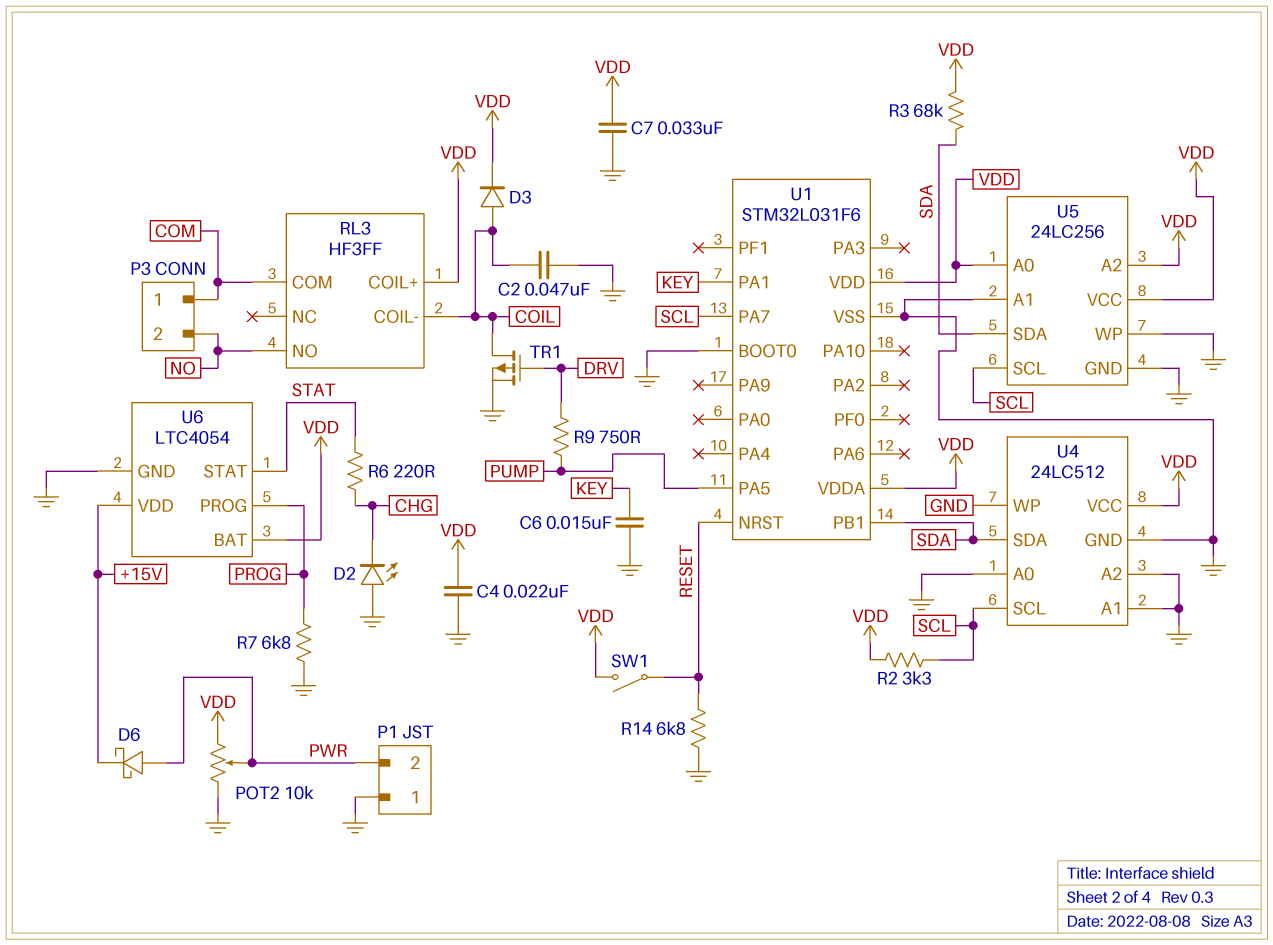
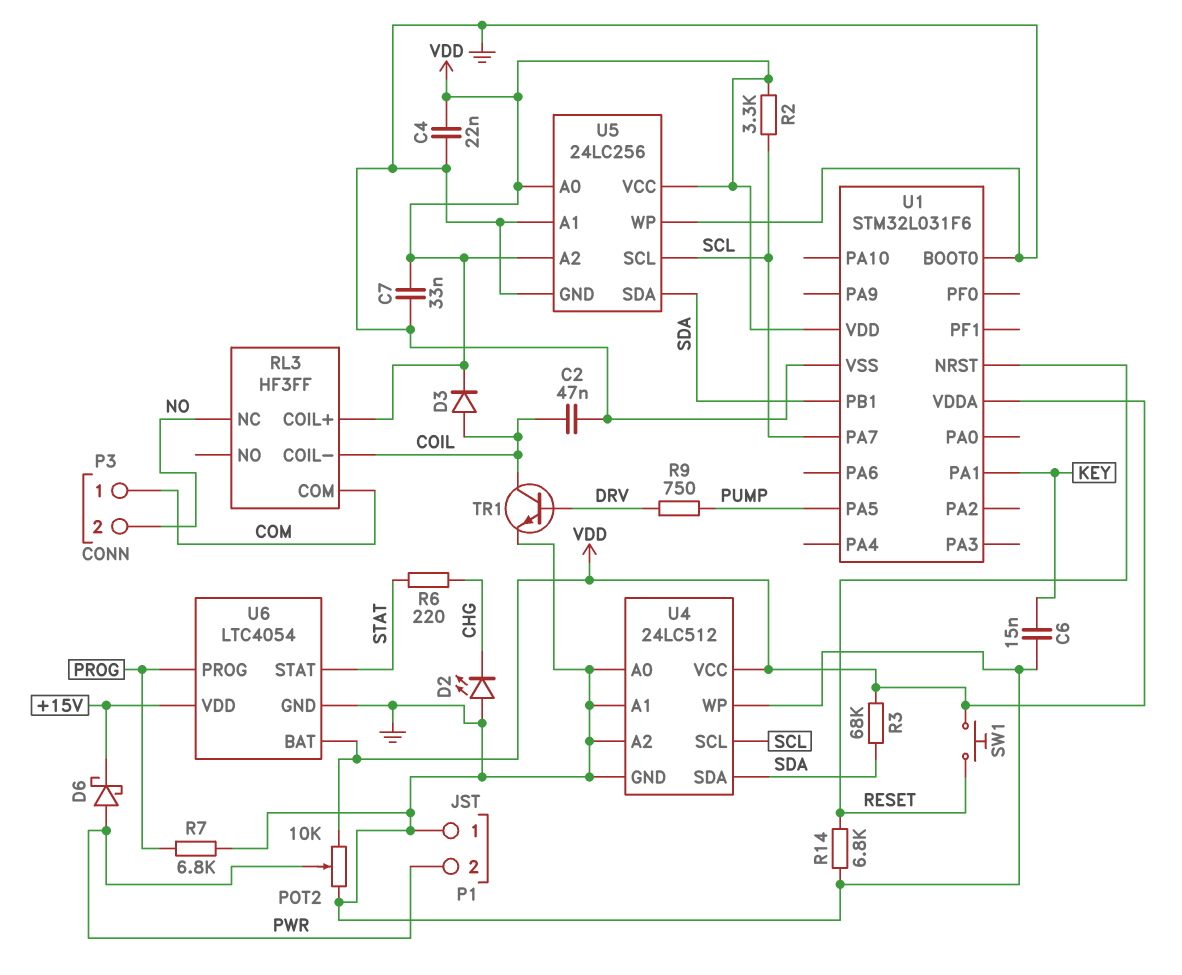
RL3 pin NC: none -> NO
RL3 pin NO: NO -> none
SW1: switch (RESET, VDD) -> button (RESET, VDD)
TR1: PMOS (G DRV, D COIL, S GND) -> NPN (B DRV, C COIL, E GND)

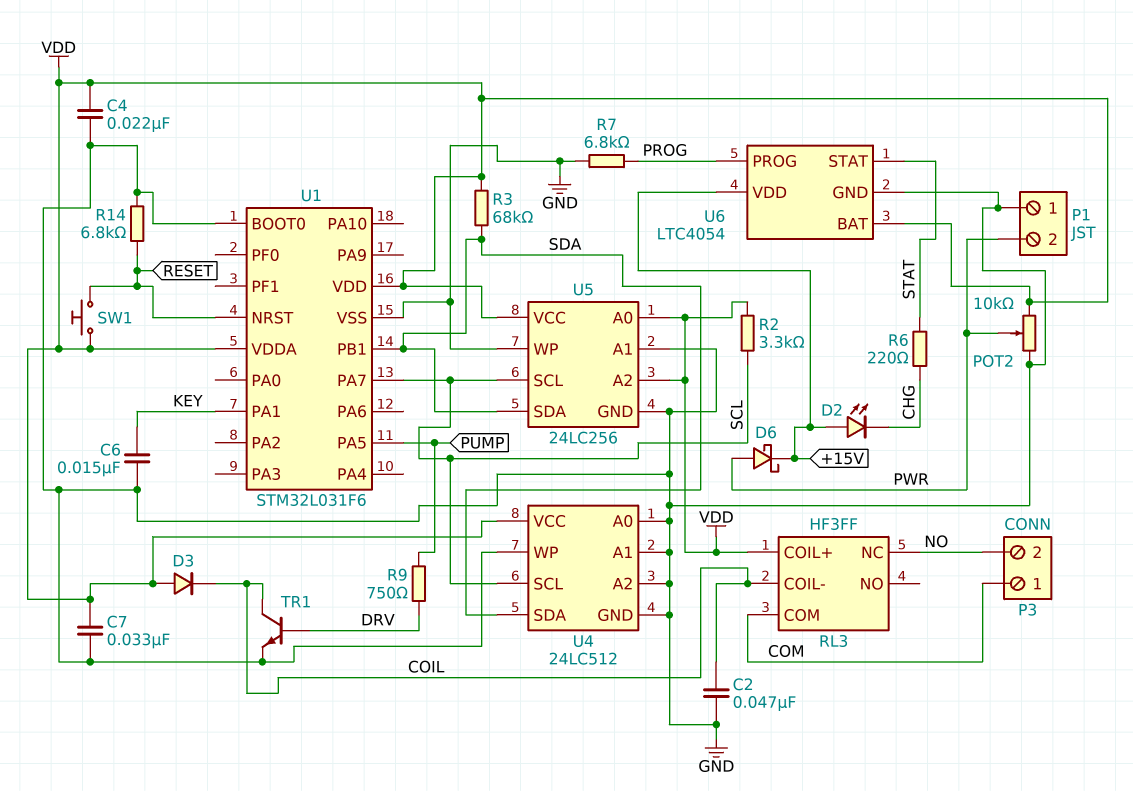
D2: LED (A GND, K CHG) -> LED (A +15V, K CHG)
D3: diode (A COIL, K VDD) -> diode (A VDD, K COIL)

